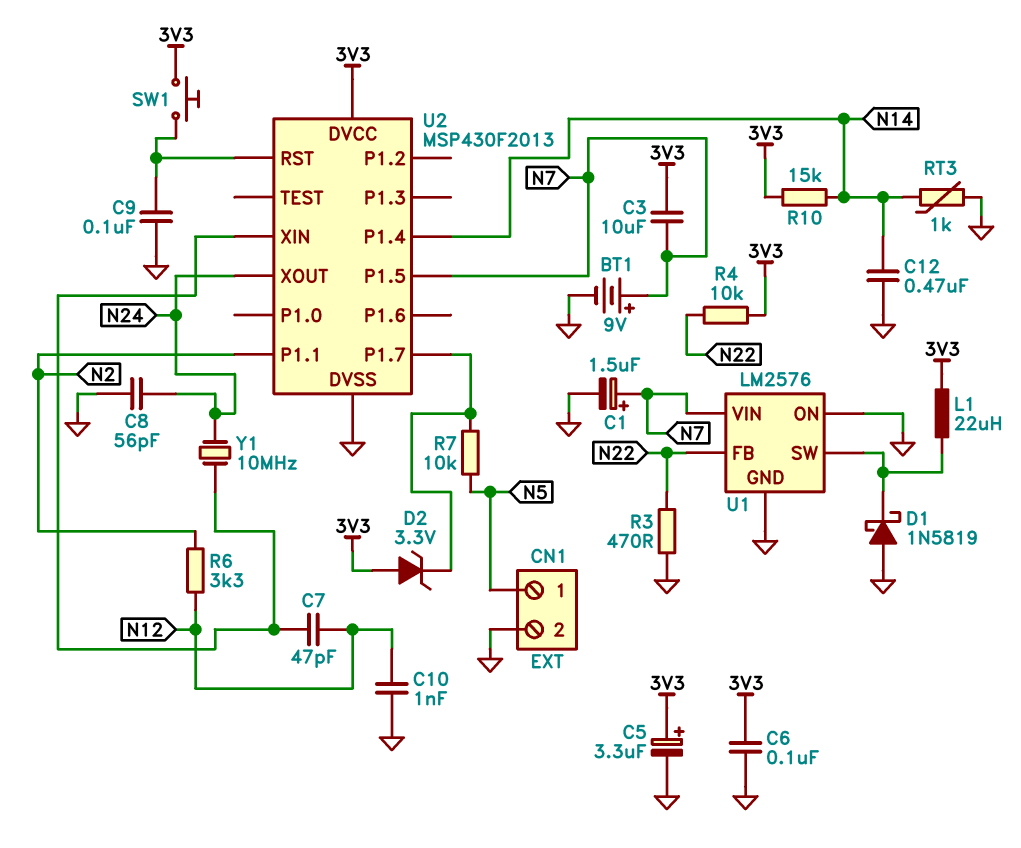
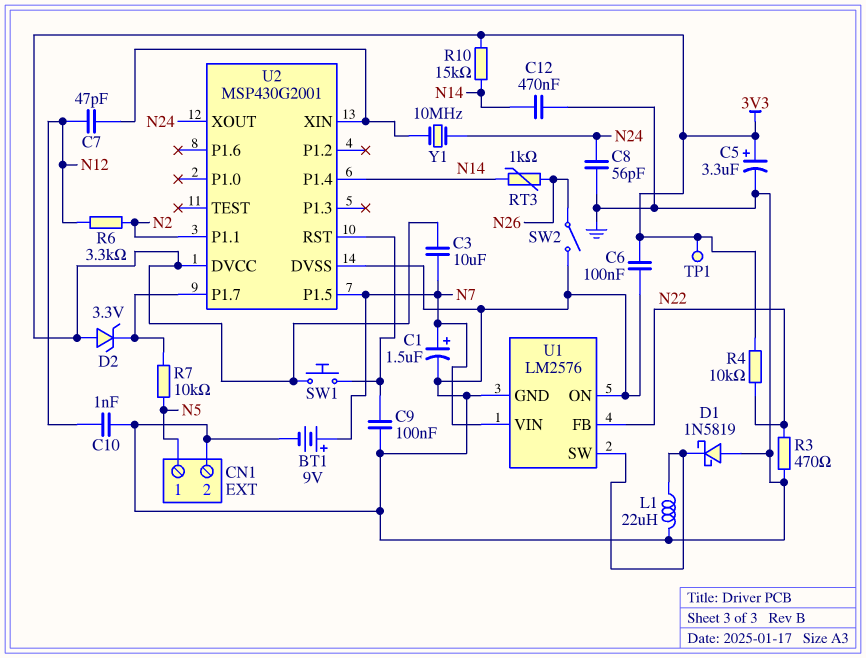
L1: 22uH (3V3, U1/SW) -> 22uH (GND, U1/SW)
RT3: 1k (GND, N14) -> 1k (N14, N26)
SW2: none -> switch (GND, N26)
TP1: none -> test point (3V3)
U2: MSP430F2013 -> MSP430G2001

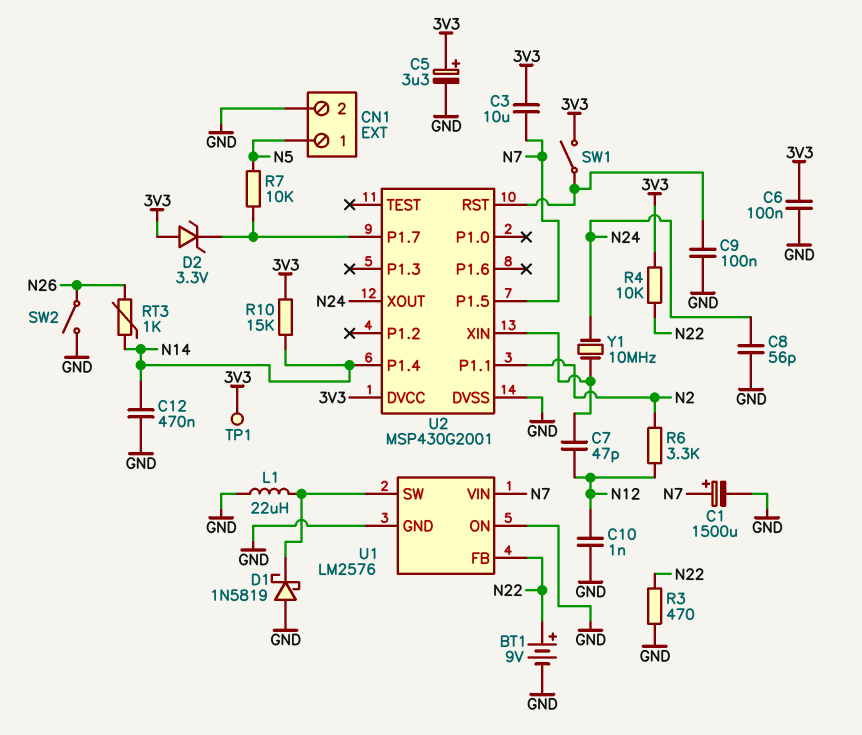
BT1: 9V (plus N7, minus GND) -> 9V (plus N22, minus GND)
C1: 1.5uF (plus N7, minus GND) -> 1500uF (plus N7, minus GND)
SW1: button (3V3, U2/RST) -> switch (3V3, U2/RST)

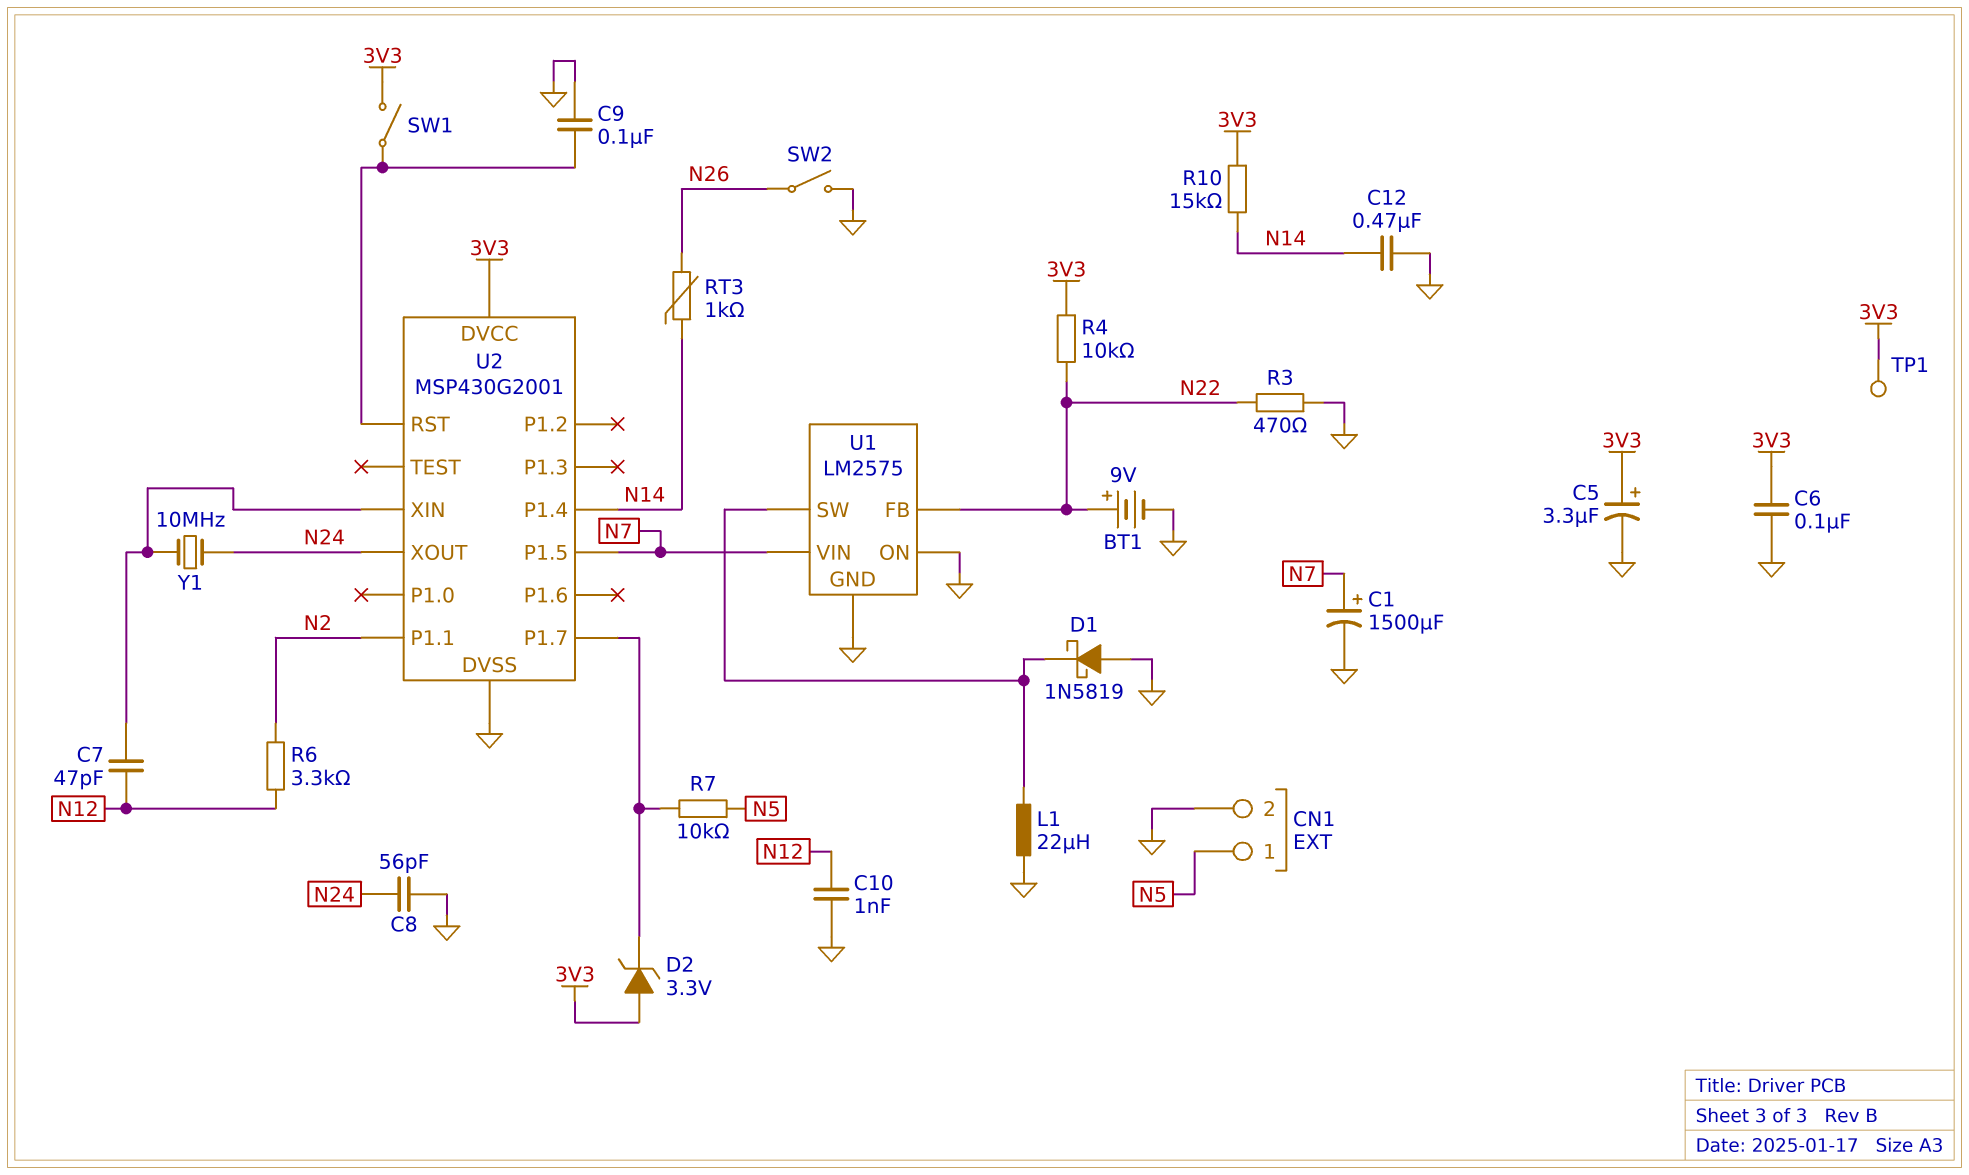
C3: 10uF (3V3, N7) -> none
U1: LM2576 -> LM2575

